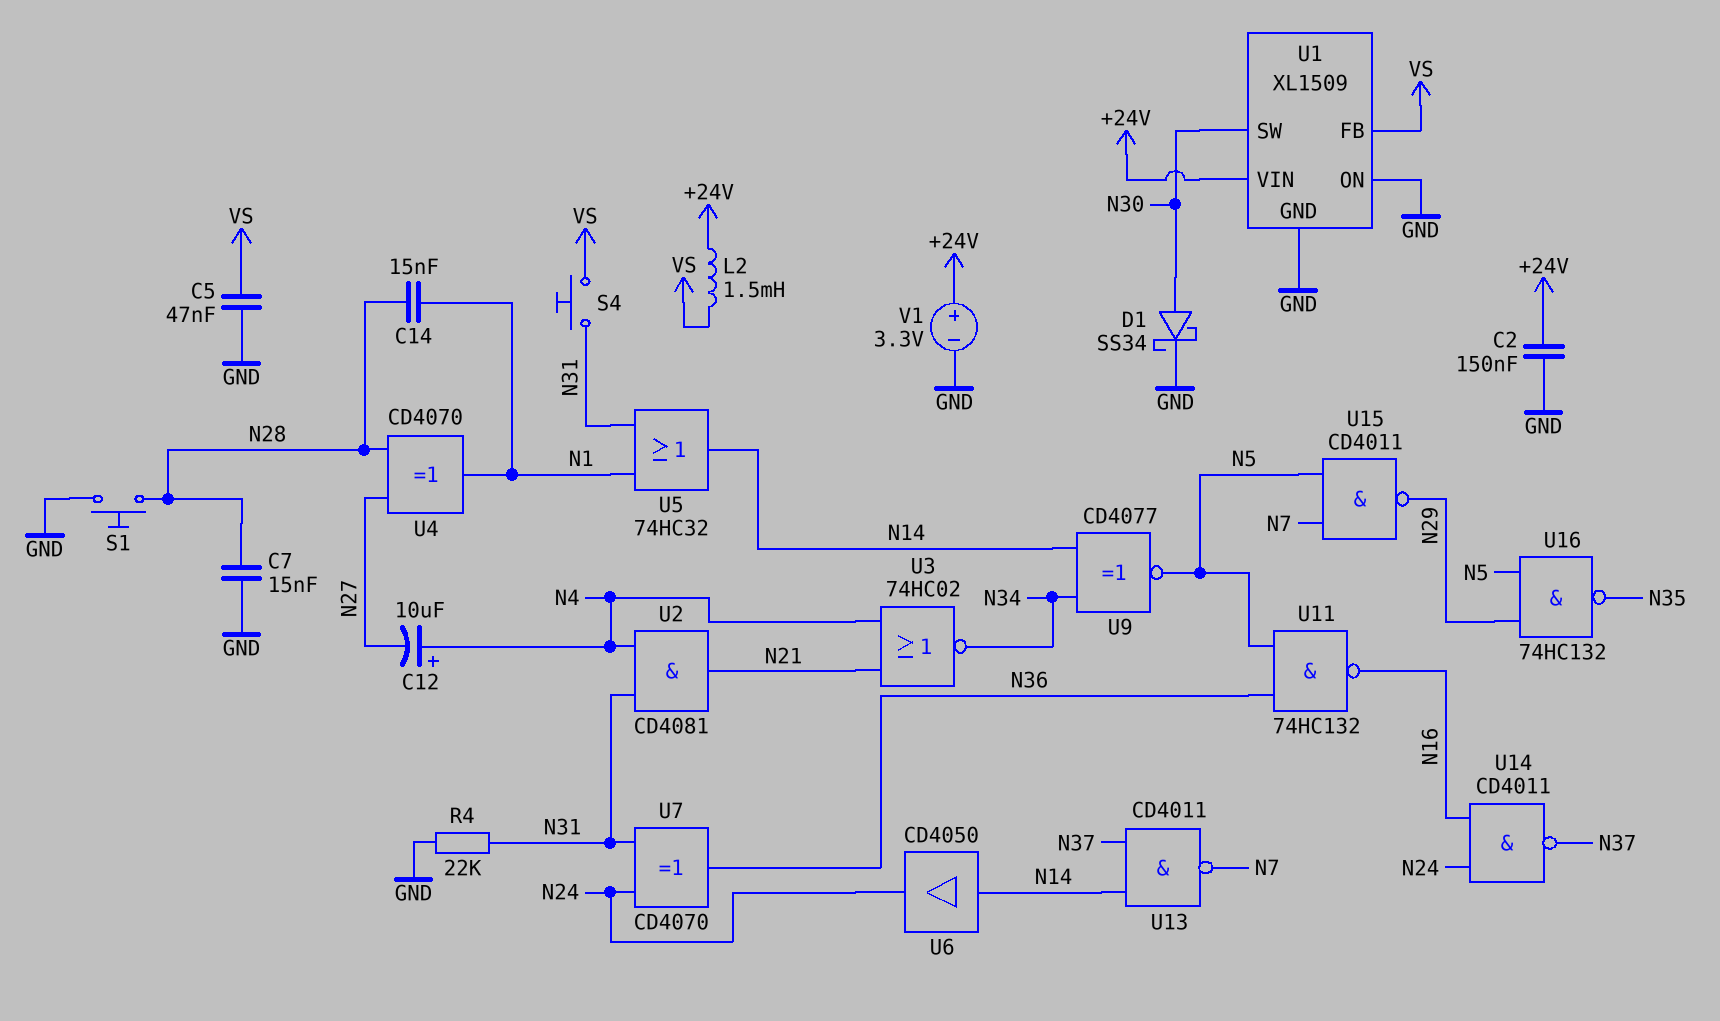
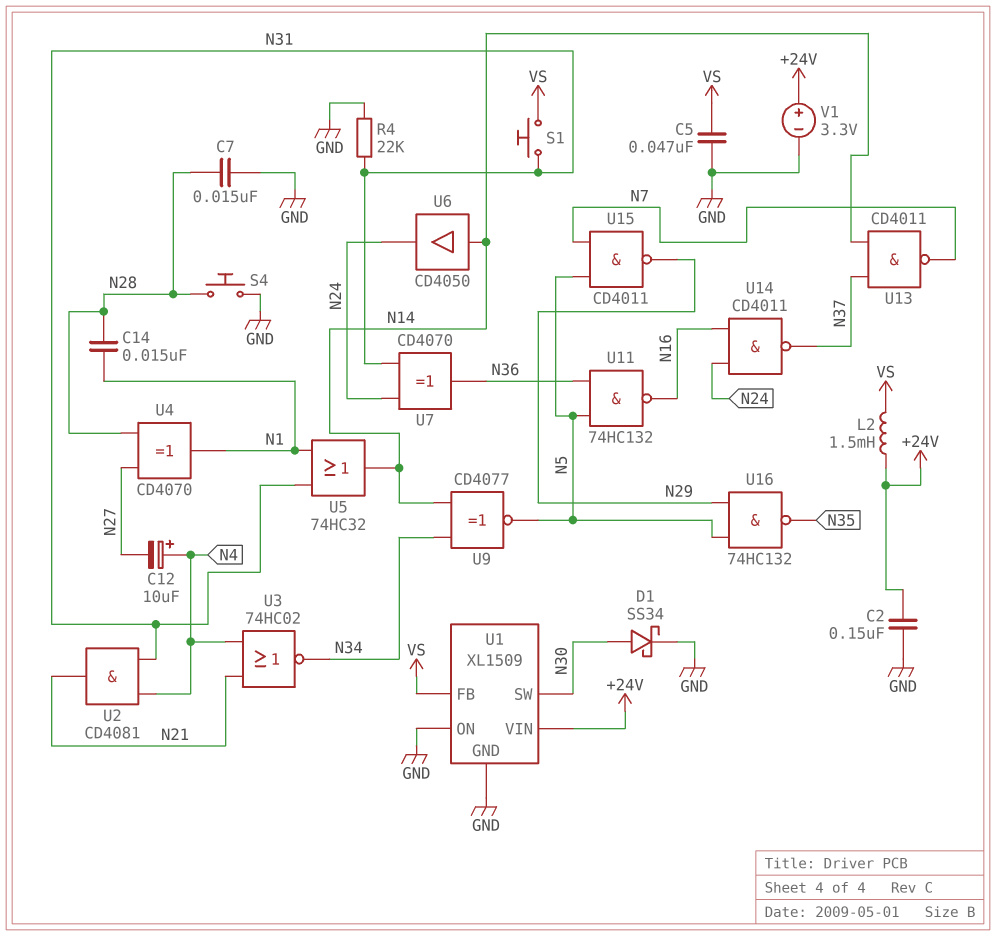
S1: button (GND, N28) -> button (N31, VS)
S4: button (N31, VS) -> button (GND, N28)

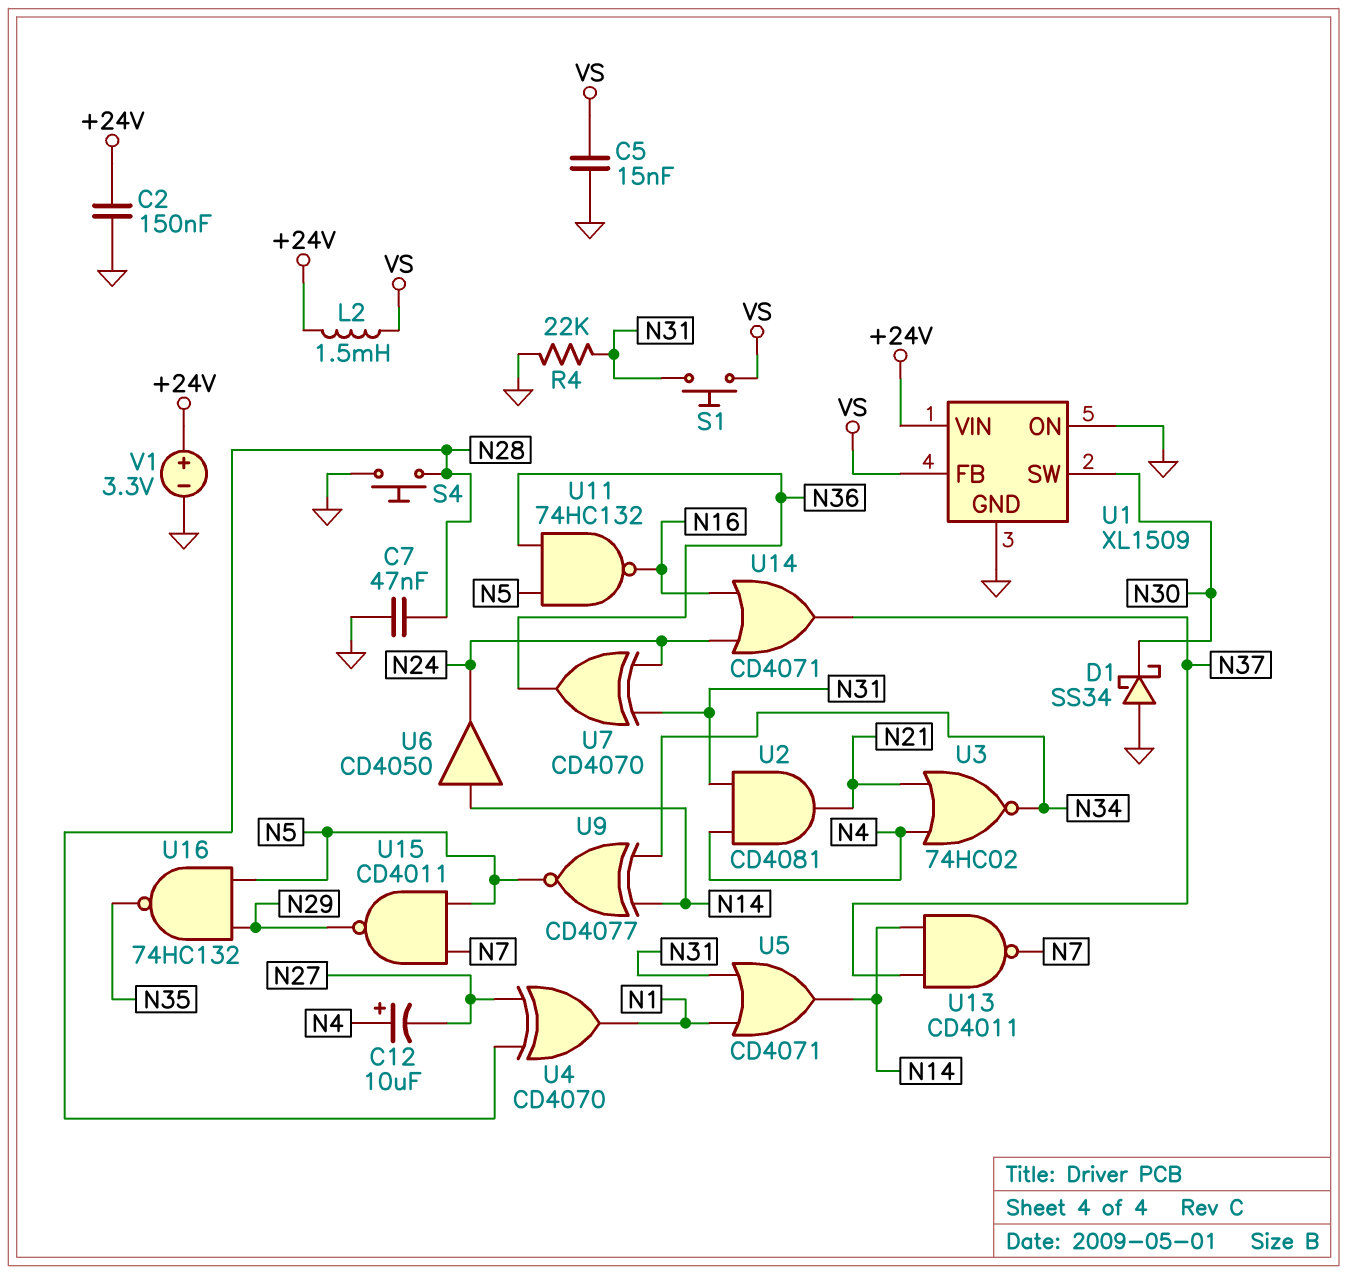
C5: 47nF (GND, VS) -> 15nF (GND, VS)
C7: 15nF (GND, N28) -> 47nF (GND, N28)
C14: 15nF (N1, N28) -> none
D1: schottky SS34 (A N30, K GND) -> schottky SS34 (A GND, K N30)
U5: OR 74HC32 (in N1, in N31, out N14) -> OR CD4071 (in N1, in N31, out N14)
U14: NAND CD4011 (in N16, in N24, out N37) -> OR CD4071 (in N16, in N24, out N37)

